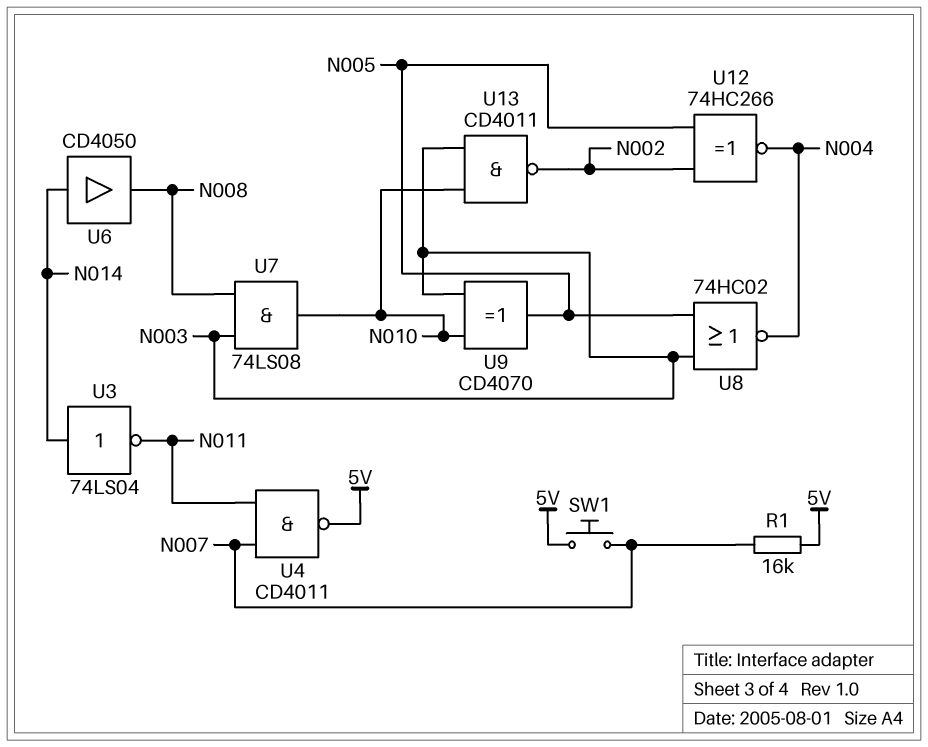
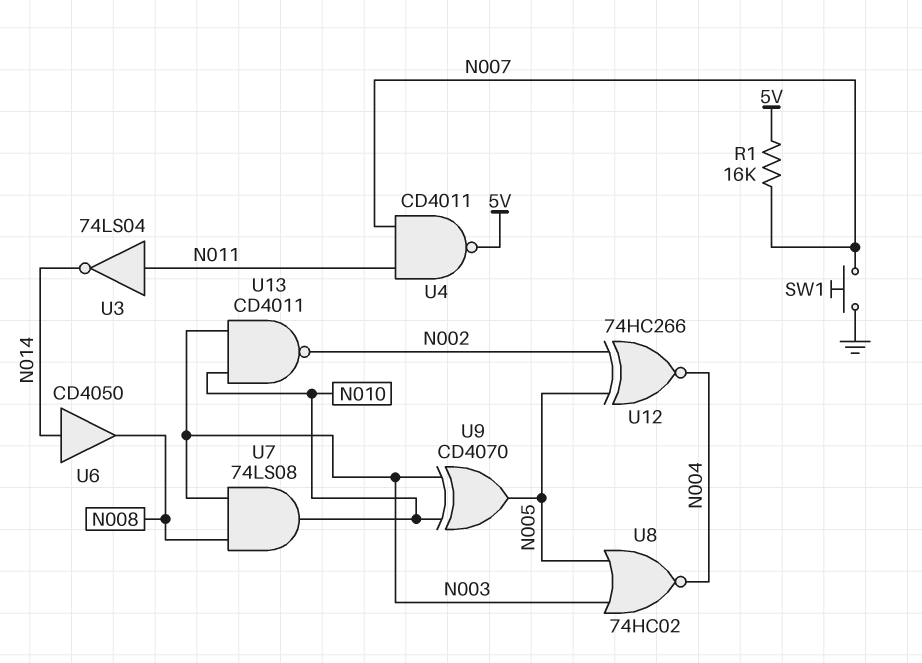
SW1: button (5V, N007) -> button (GND, N007)
U3: NOT 74LS04 (in N014, out N011) -> NOT 74LS04 (in N011, out N014)

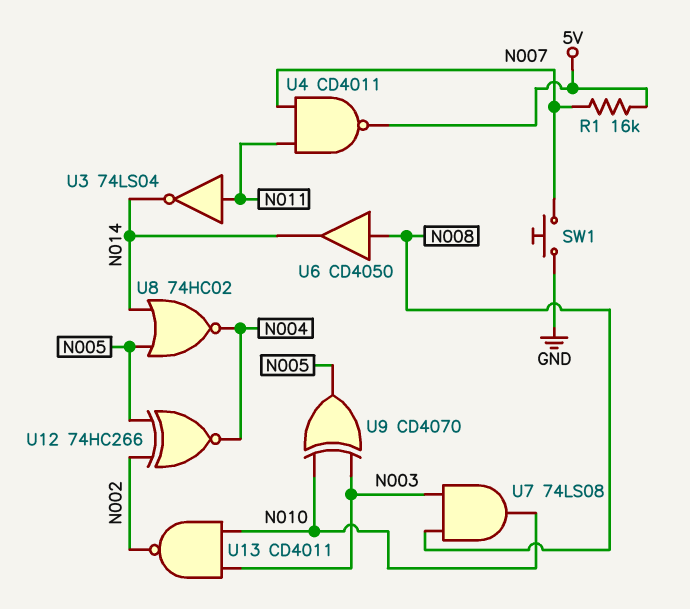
U6: buffer CD4050 (in N014, out N008) -> buffer CD4050 (in N008, out N014)
U8: NOR 74HC02 (in N003, in N005, out N004) -> NOR 74HC02 (in N005, in N014, out N004)

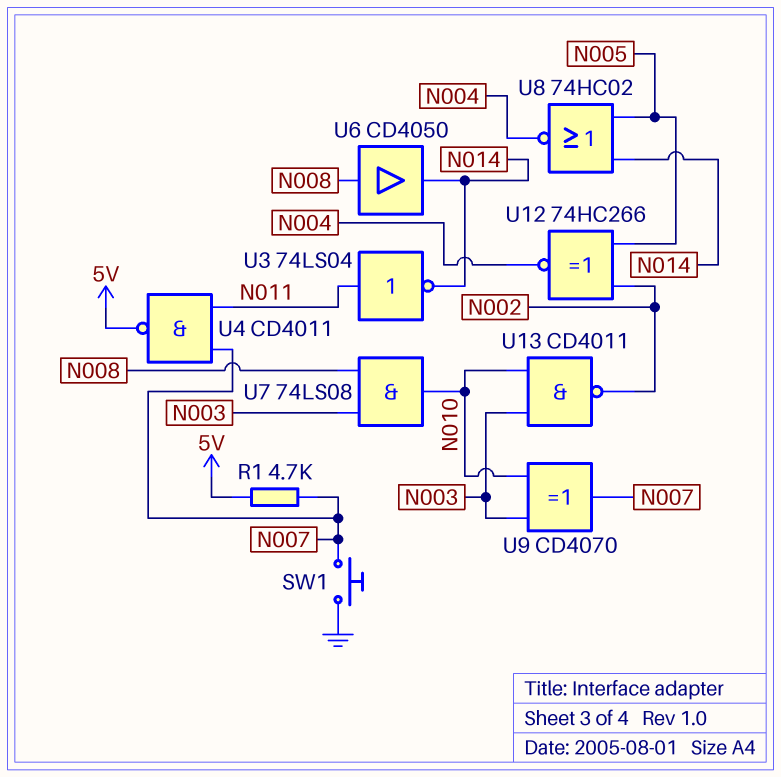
R1: 16k (5V, N007) -> 4.7k (5V, N007)
U9: XOR CD4070 (in N003, in N010, out N005) -> XOR CD4070 (in N003, in N010, out N007)

